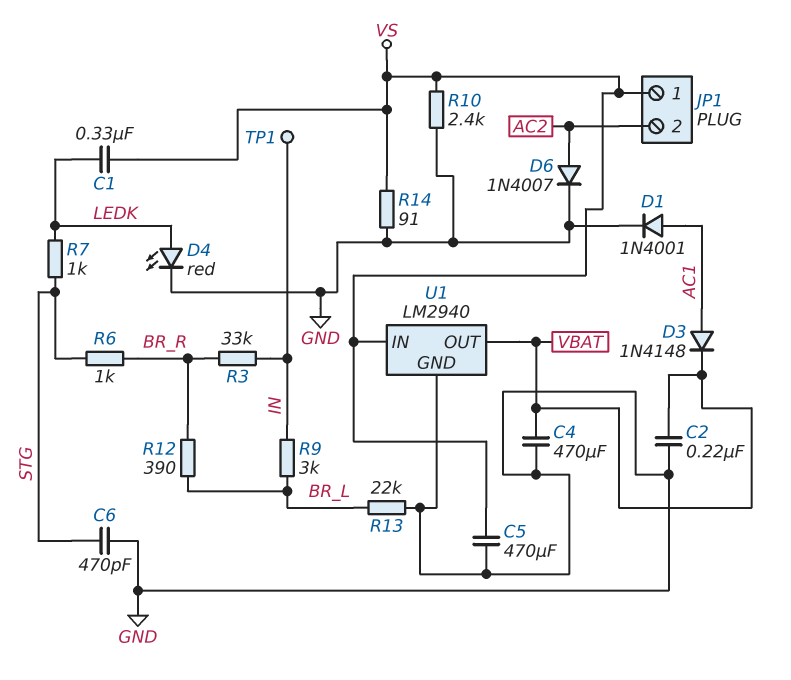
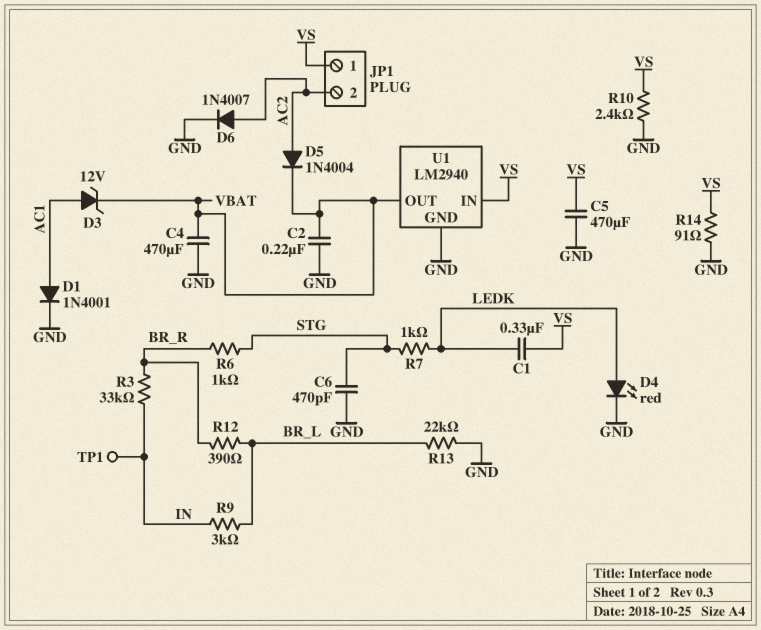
D3: diode 1N4148 (A AC1, K VBAT) -> zener 12V (A AC1, K VBAT)
D5: none -> diode 1N4004 (A AC2, K VBAT)

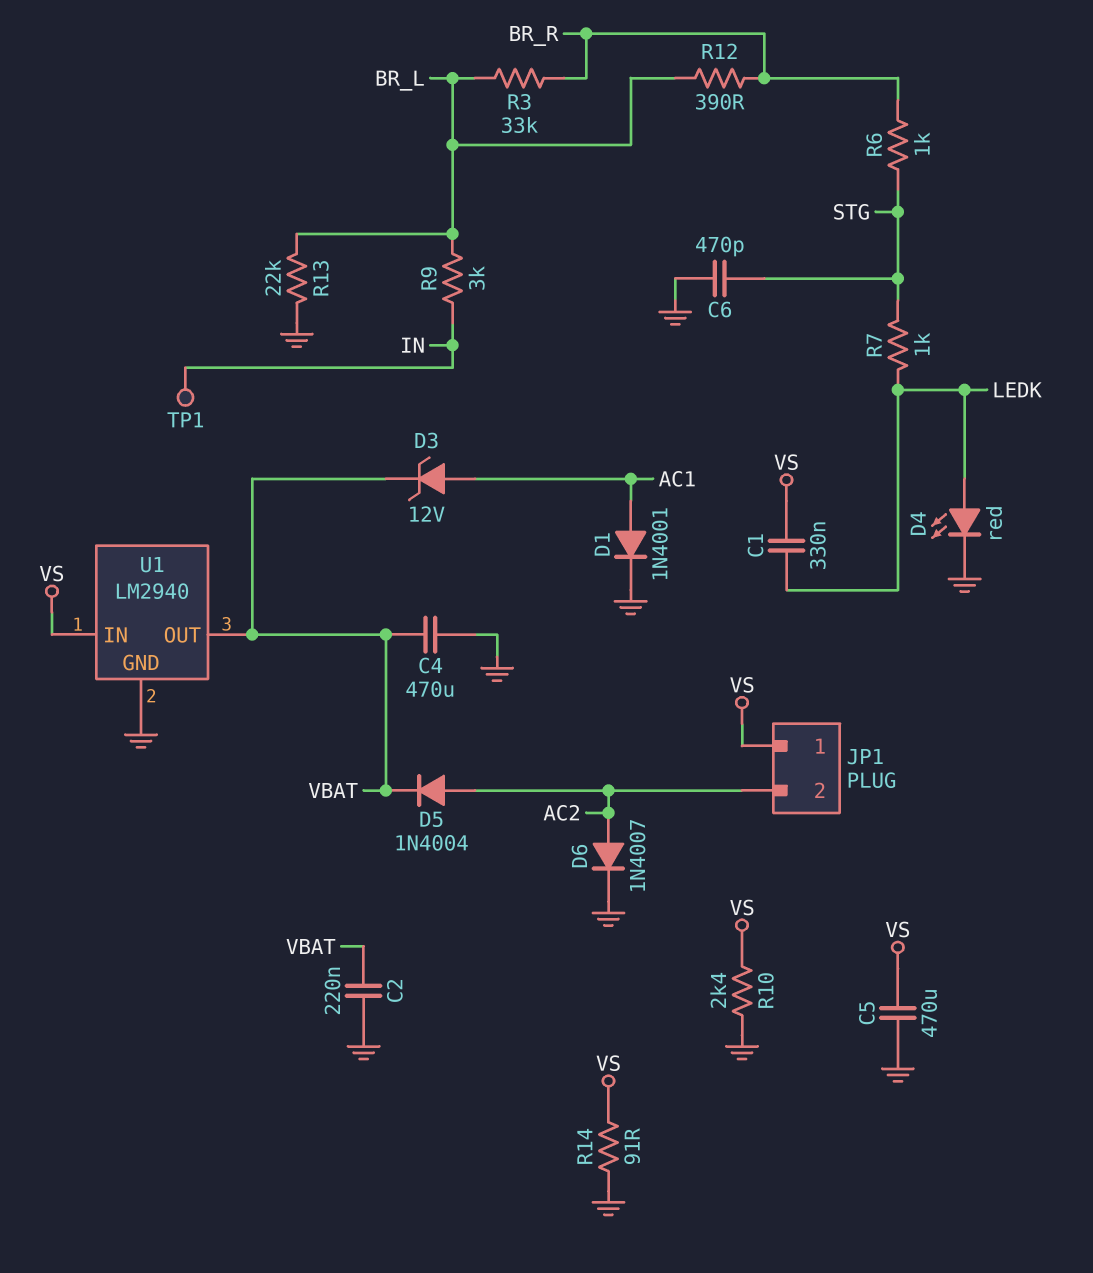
R3: 33k (BR_R, IN) -> 33k (BR_L, BR_R)

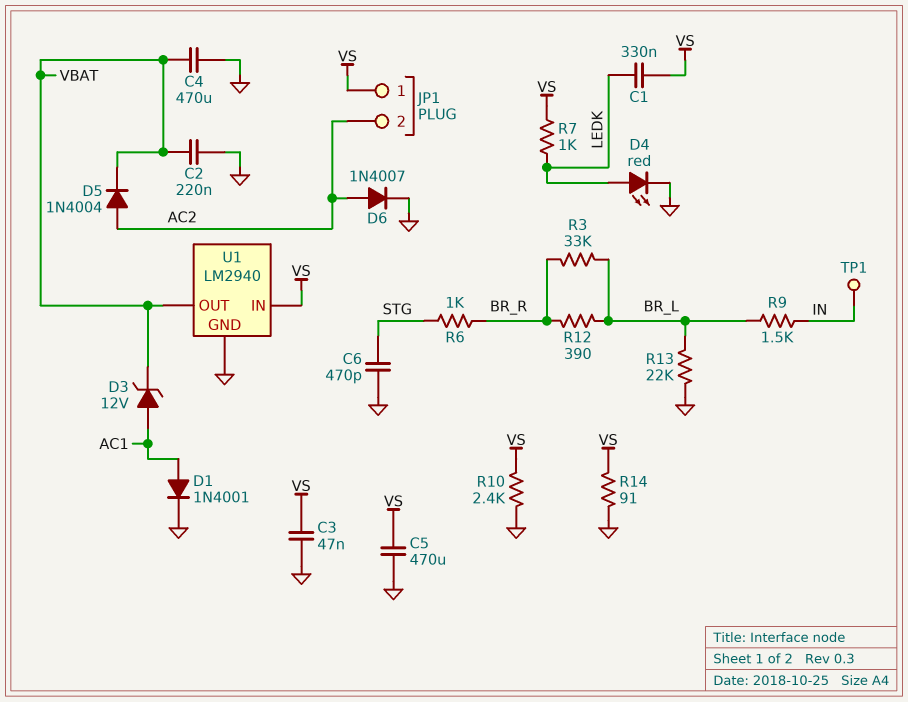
C3: none -> 47nF (GND, VS)
R7: 1k (LEDK, STG) -> 1k (LEDK, VS)
R9: 3k (BR_L, IN) -> 1.5k (BR_L, IN)

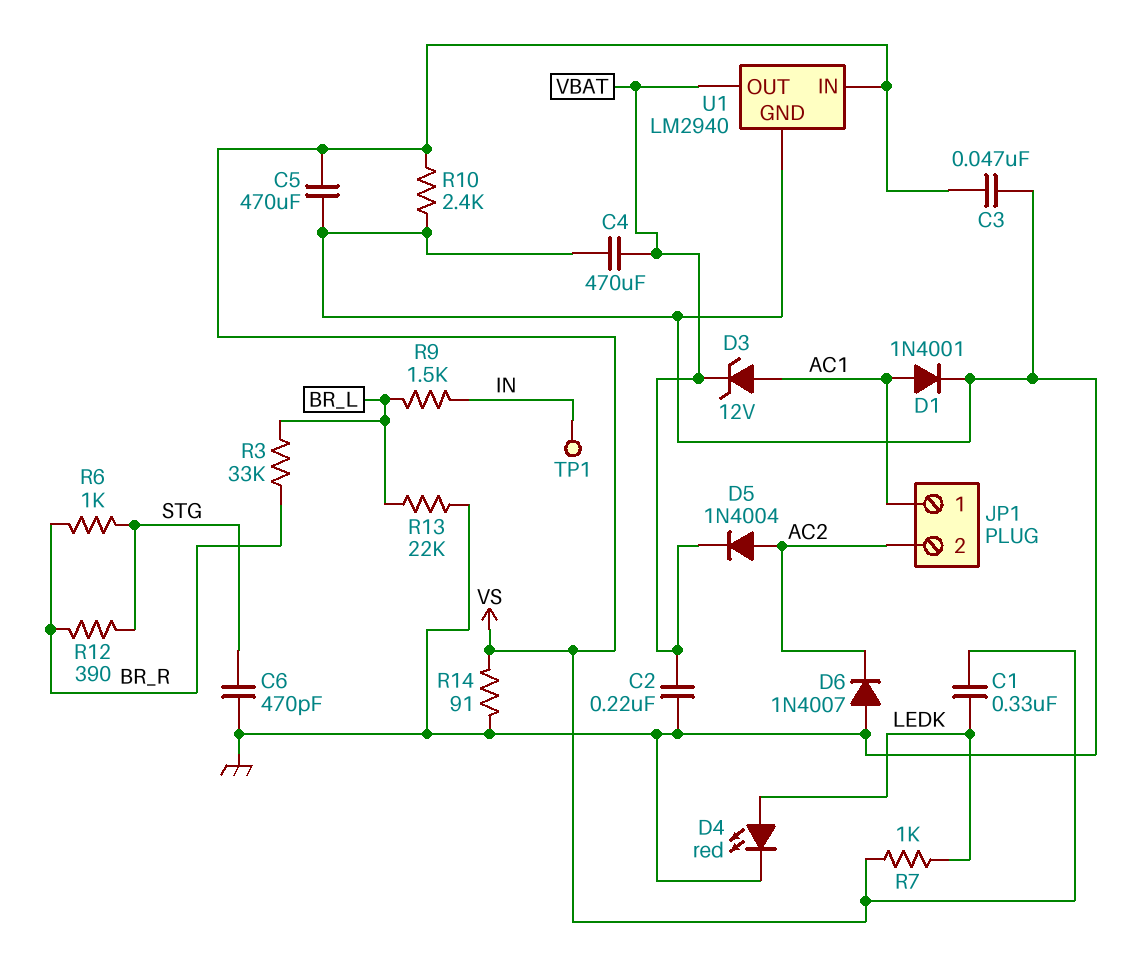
D6: diode 1N4007 (A AC2, K GND) -> diode 1N4007 (A GND, K AC2)
JP1 pin 1: VS -> AC1
R12: 390 (BR_L, BR_R) -> 390 (BR_R, STG)

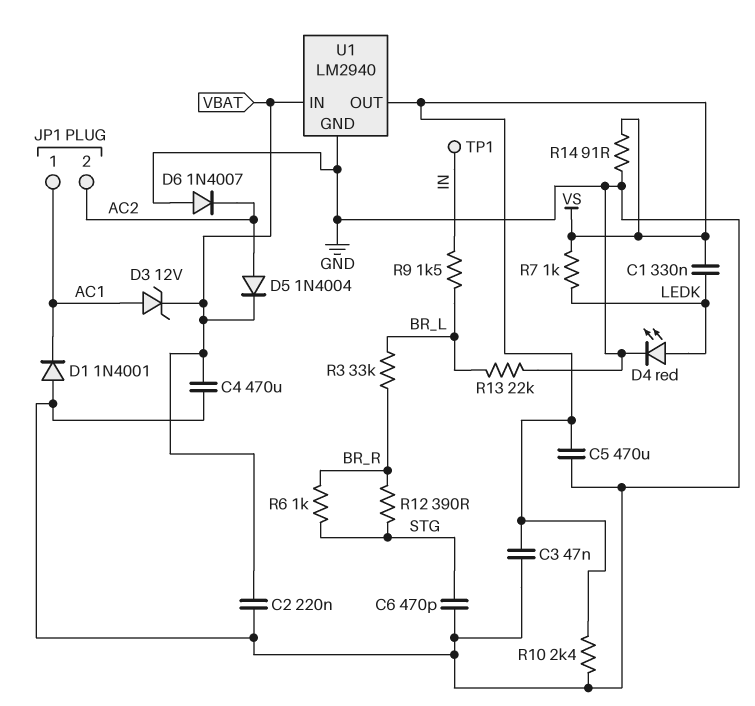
D1: diode 1N4001 (A AC1, K GND) -> diode 1N4001 (A GND, K AC1)
U1 pin IN: VS -> VBAT
U1 pin OUT: VBAT -> VS

